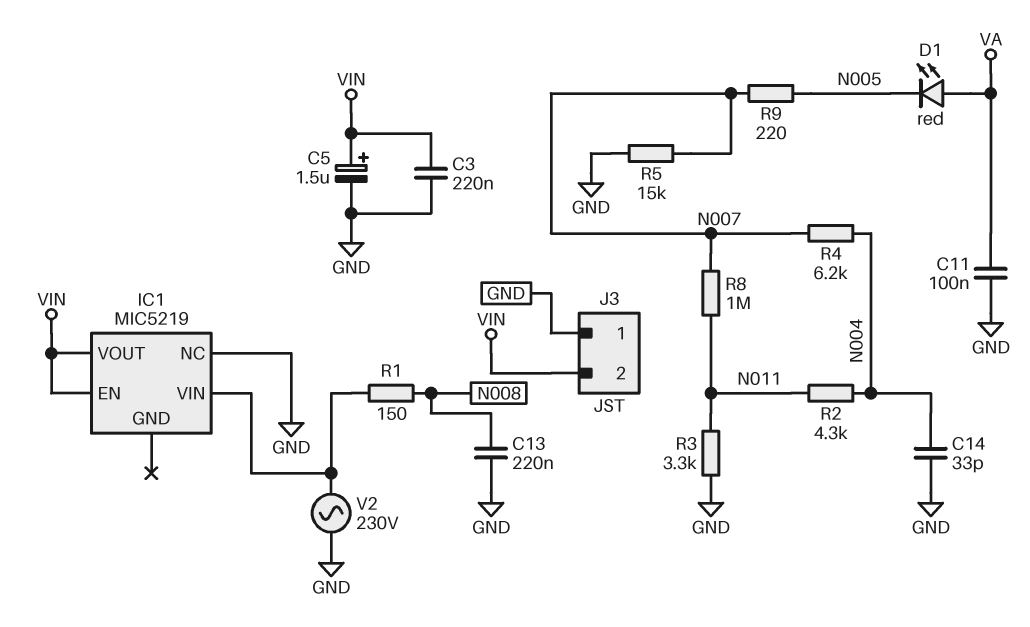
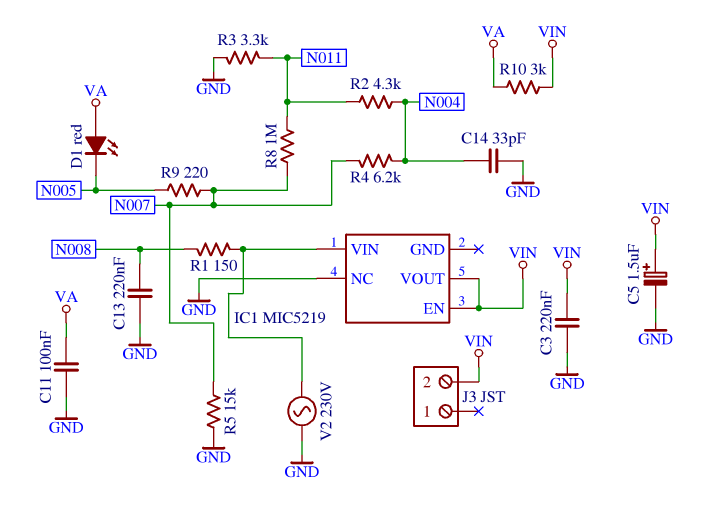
J3 pin 1: GND -> none
R10: none -> 3k (VA, VIN)

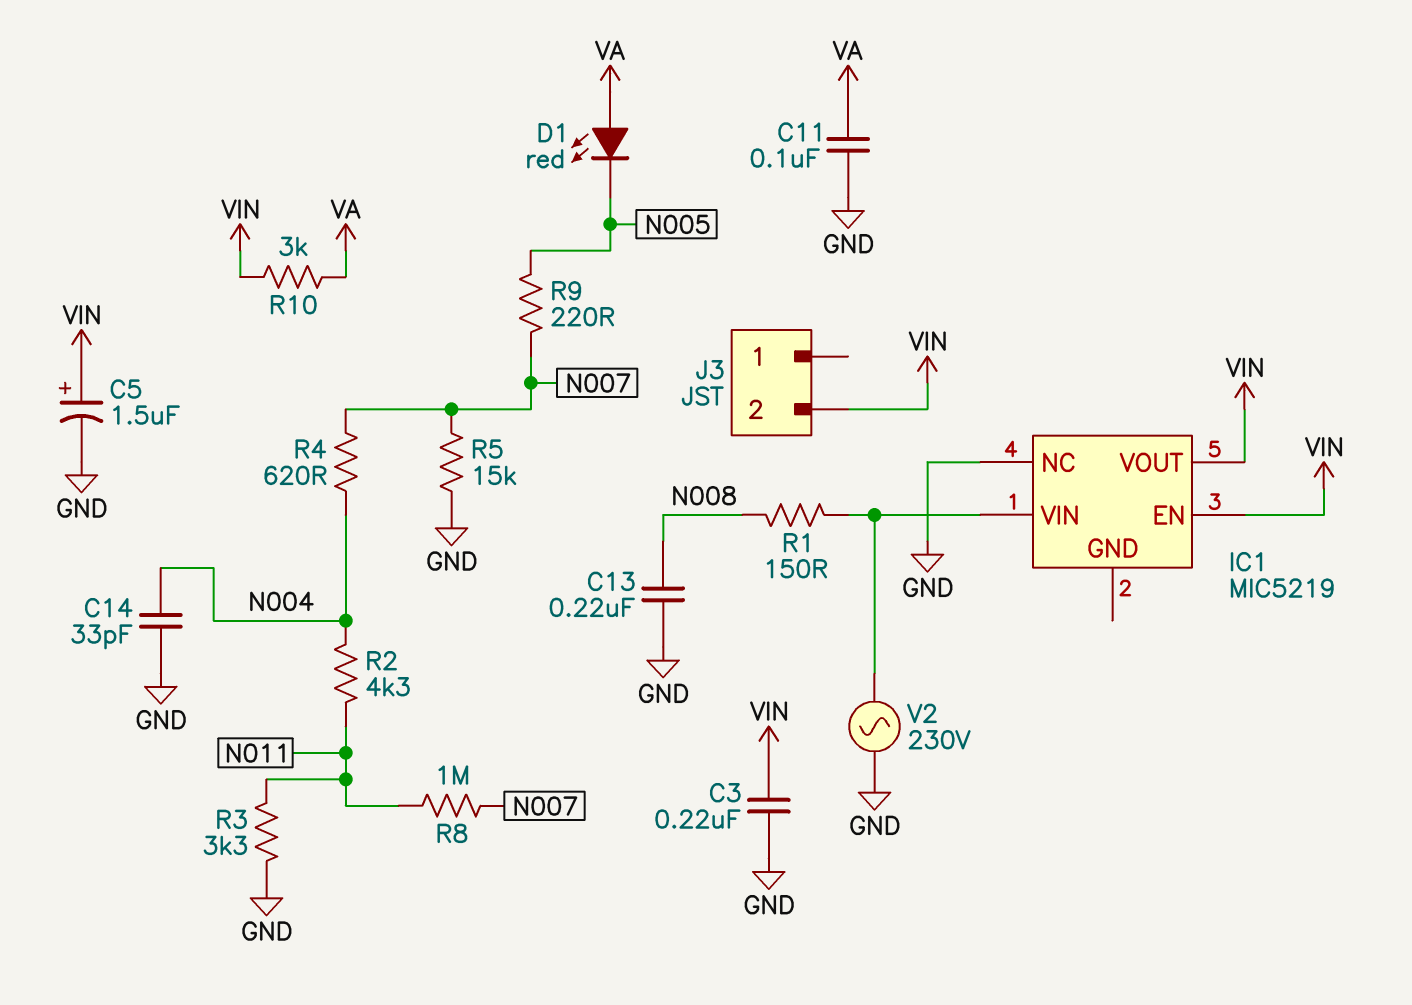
R4: 6.2k (N004, N007) -> 620 (N004, N007)

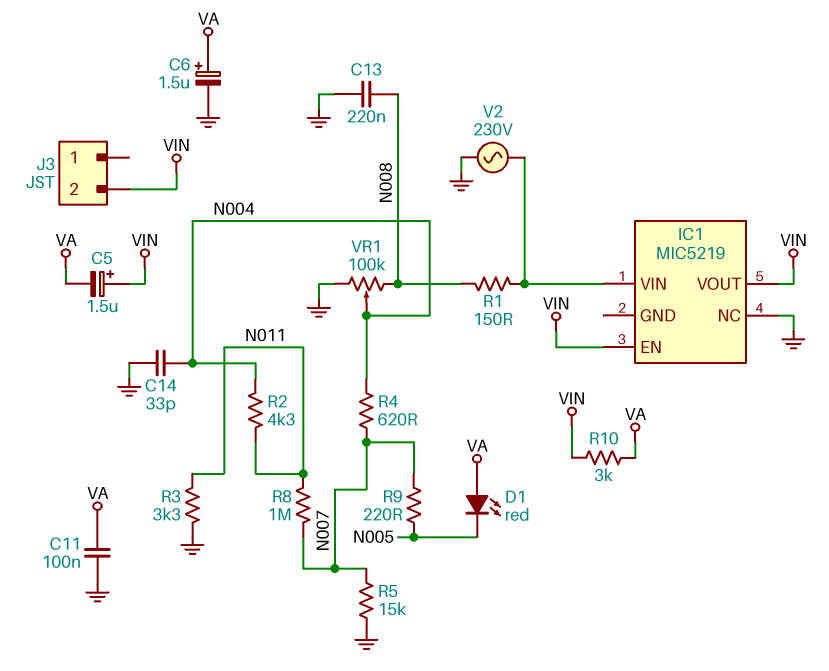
C3: 220nF (GND, VIN) -> none
C5: 1.5uF (plus VIN, minus GND) -> 1.5uF (plus VIN, minus VA)
C6: none -> 1.5uF (plus VA, minus GND)
VR1: none -> 100k (GND, N008, wiper N004)

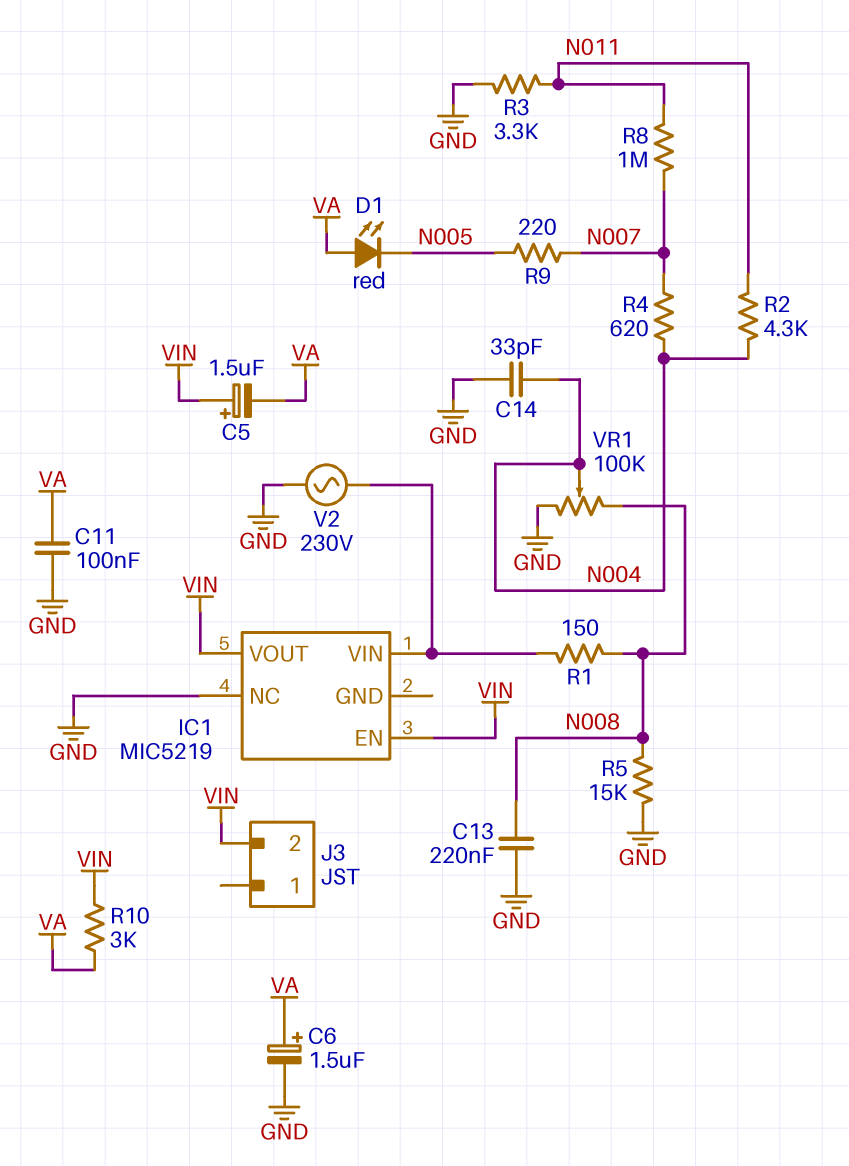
R5: 15k (GND, N007) -> 15k (GND, N008)

